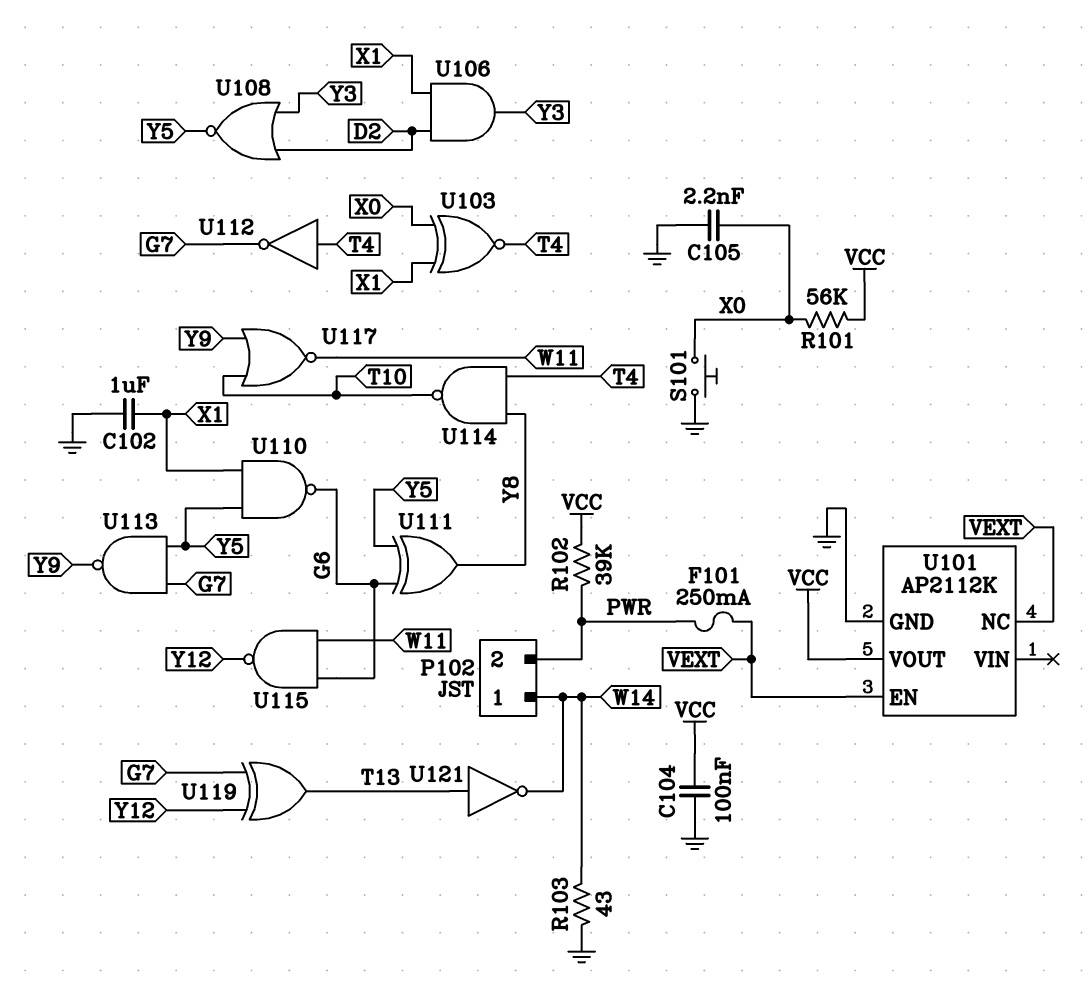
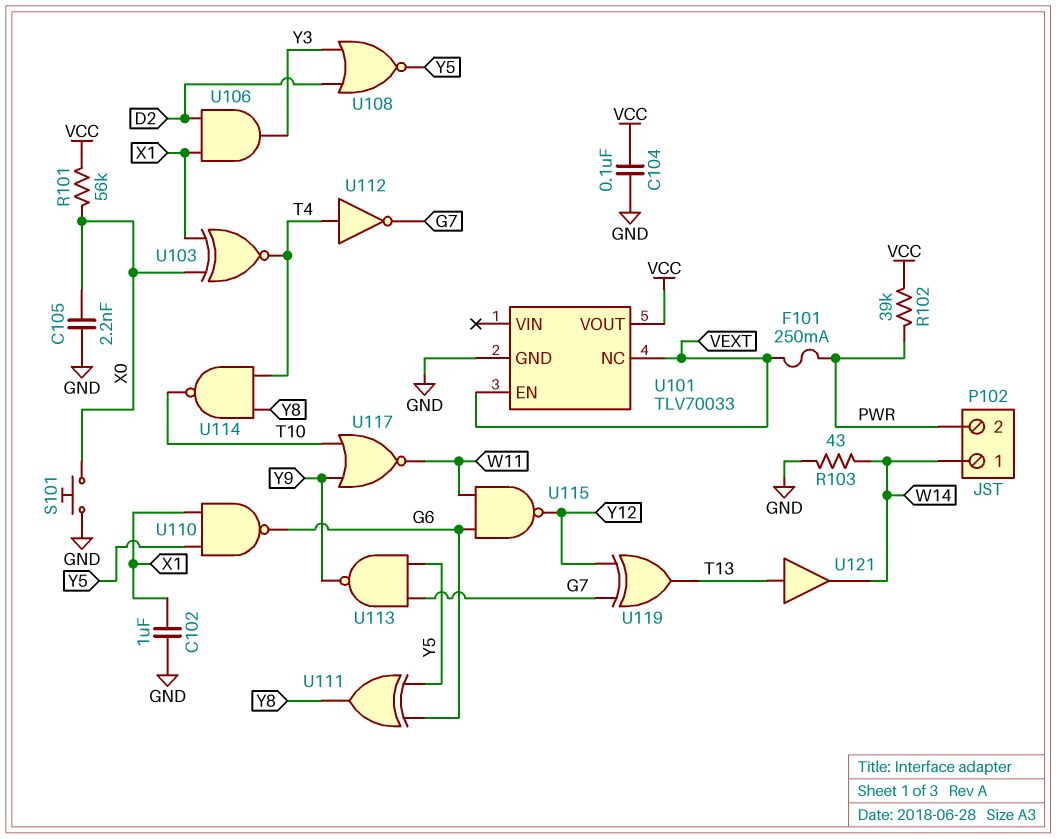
U101: AP2112K -> TLV70033
U121: NOT (in T13, out W14) -> buffer (in T13, out W14)

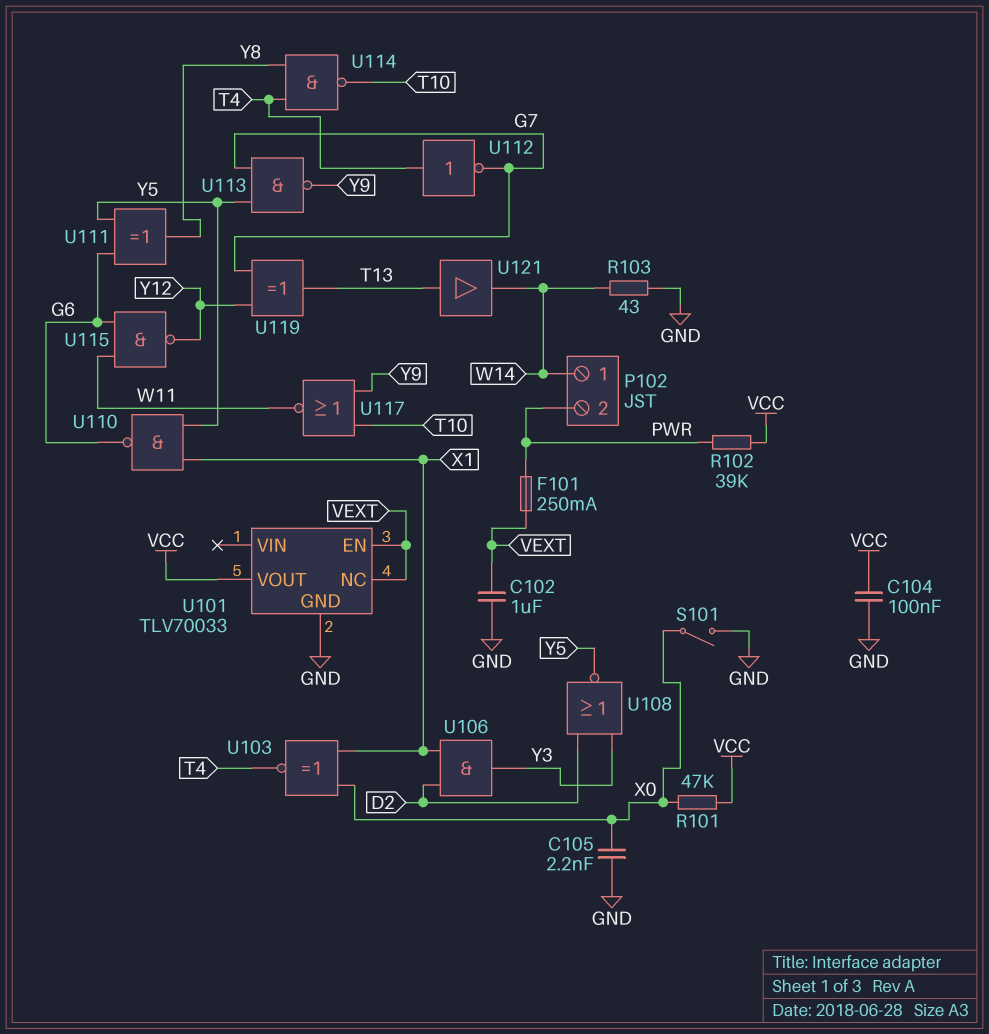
C102: 1uF (GND, X1) -> 1uF (GND, VEXT)
R101: 56k (VCC, X0) -> 47k (VCC, X0)
S101: button (GND, X0) -> switch (GND, X0)

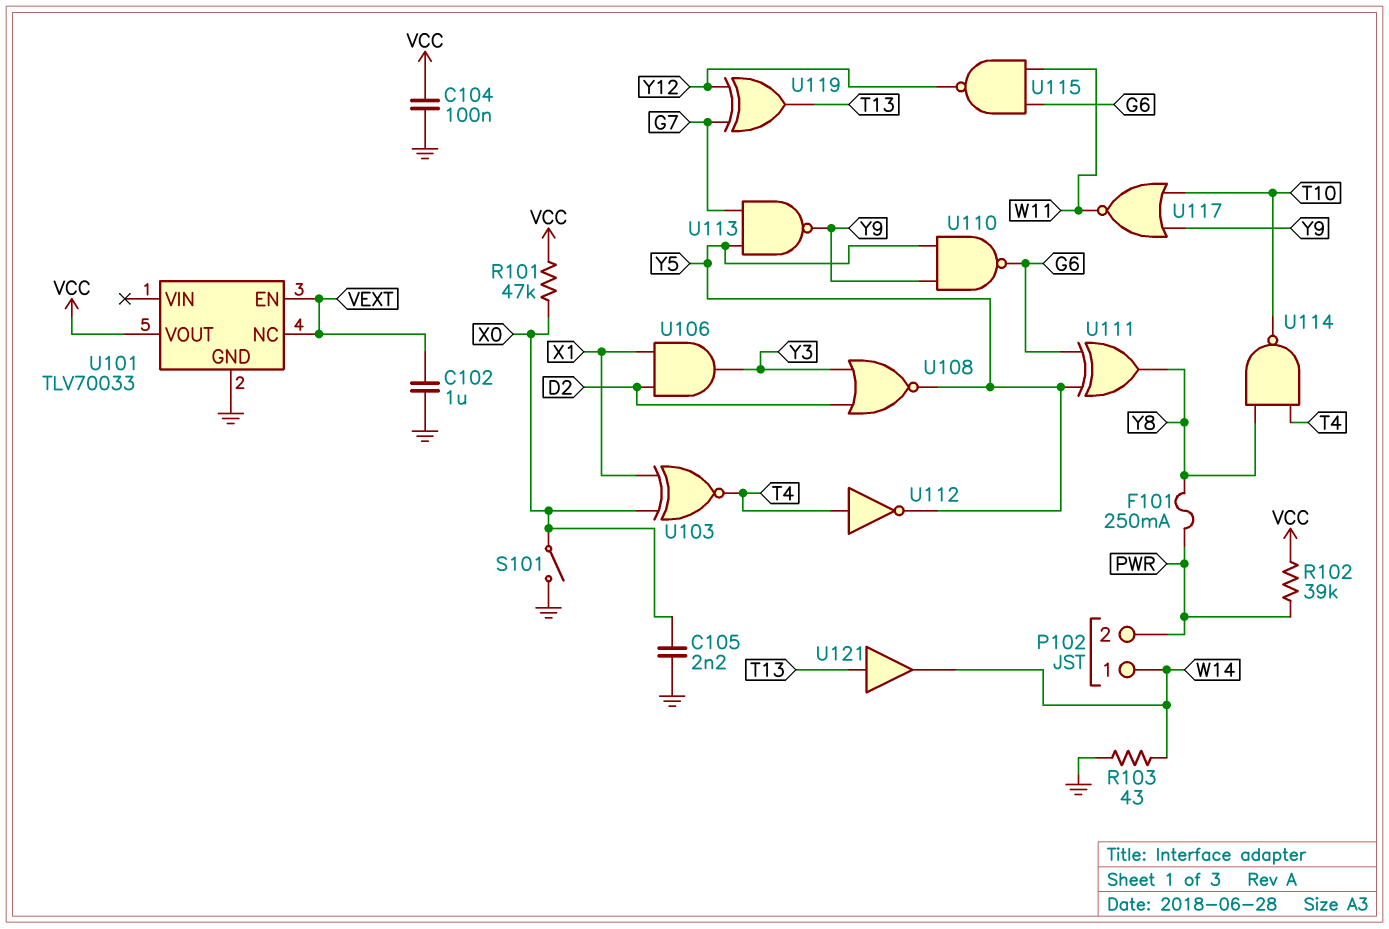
F101: 250mA (PWR, VEXT) -> 250mA (PWR, Y8)
U110: NAND (in X1, in Y5, out G6) -> NAND (in Y5, in Y9, out G6)
U112: NOT (in T4, out G7) -> NOT (in T4, out Y5)

